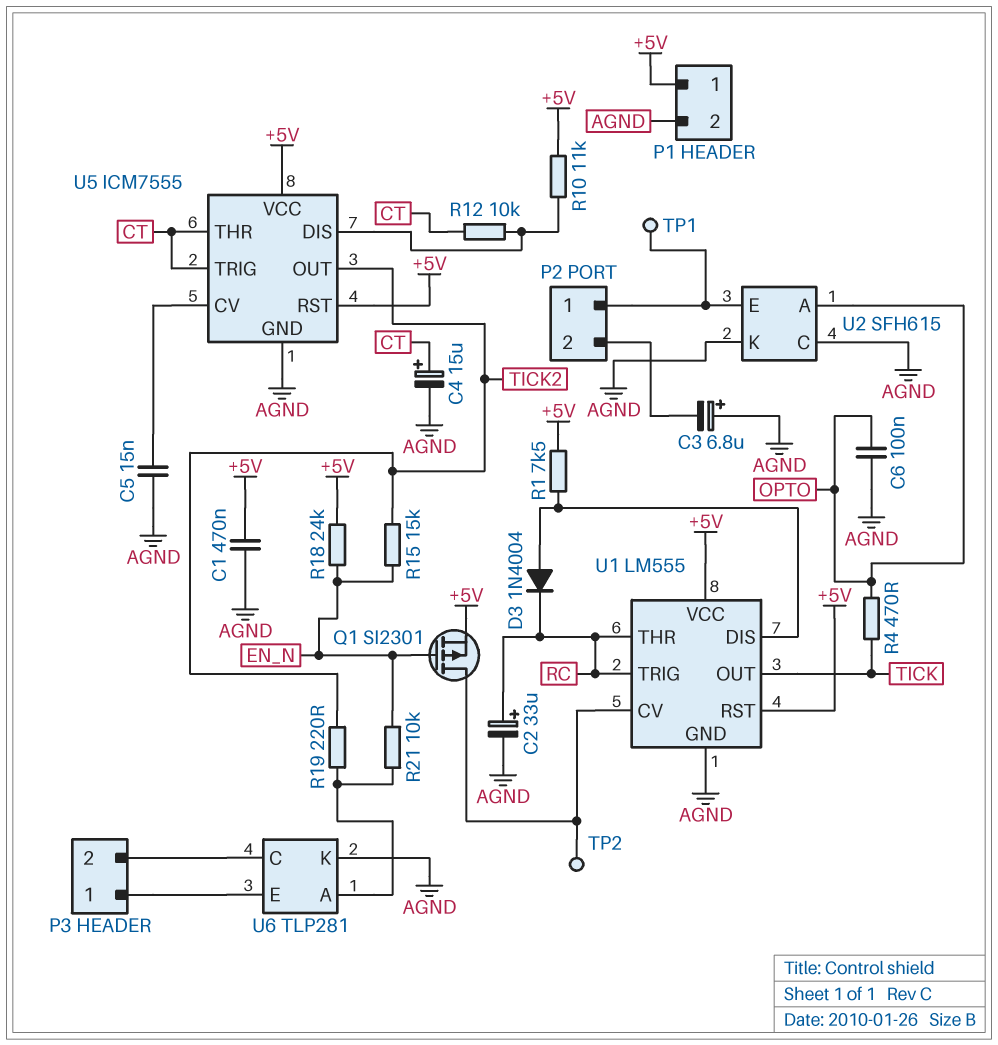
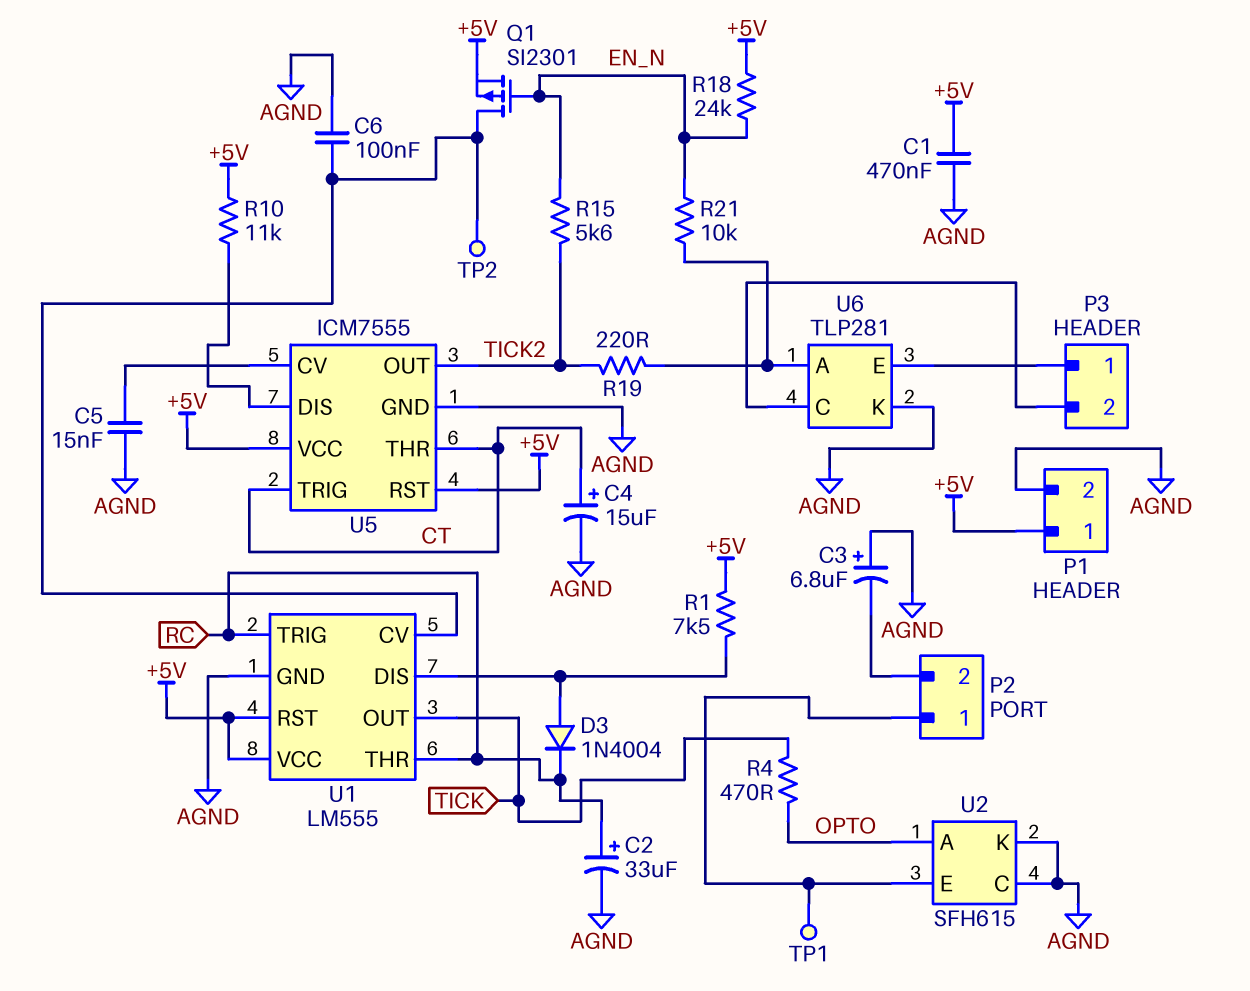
C6: 100nF (AGND, OPTO) -> 100nF (AGND, U1/CV)
R12: 10k (CT, U5/DIS) -> none
R15: 15k (EN_N, TICK2) -> 5.6k (EN_N, TICK2)

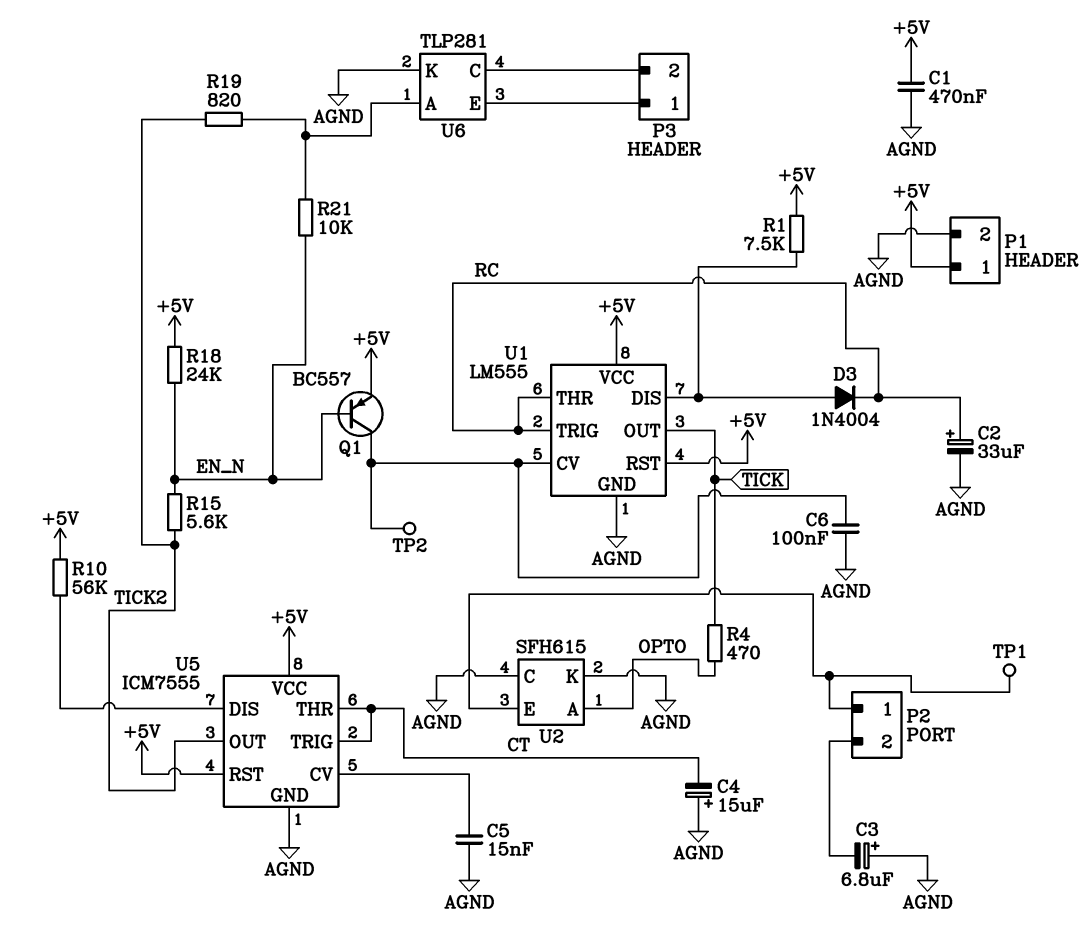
C4: 15uF (plus CT, minus AGND) -> 15uF (plus AGND, minus CT)
Q1: PMOS SI2301 (G EN_N, D U1/CV, S +5V) -> PNP BC557 (B EN_N, C U1/CV, E +5V)
R10: 11k (+5V, U5/DIS) -> 56k (+5V, U5/DIS)
R19: 220 (TICK2, U6/A) -> 820 (TICK2, U6/A)

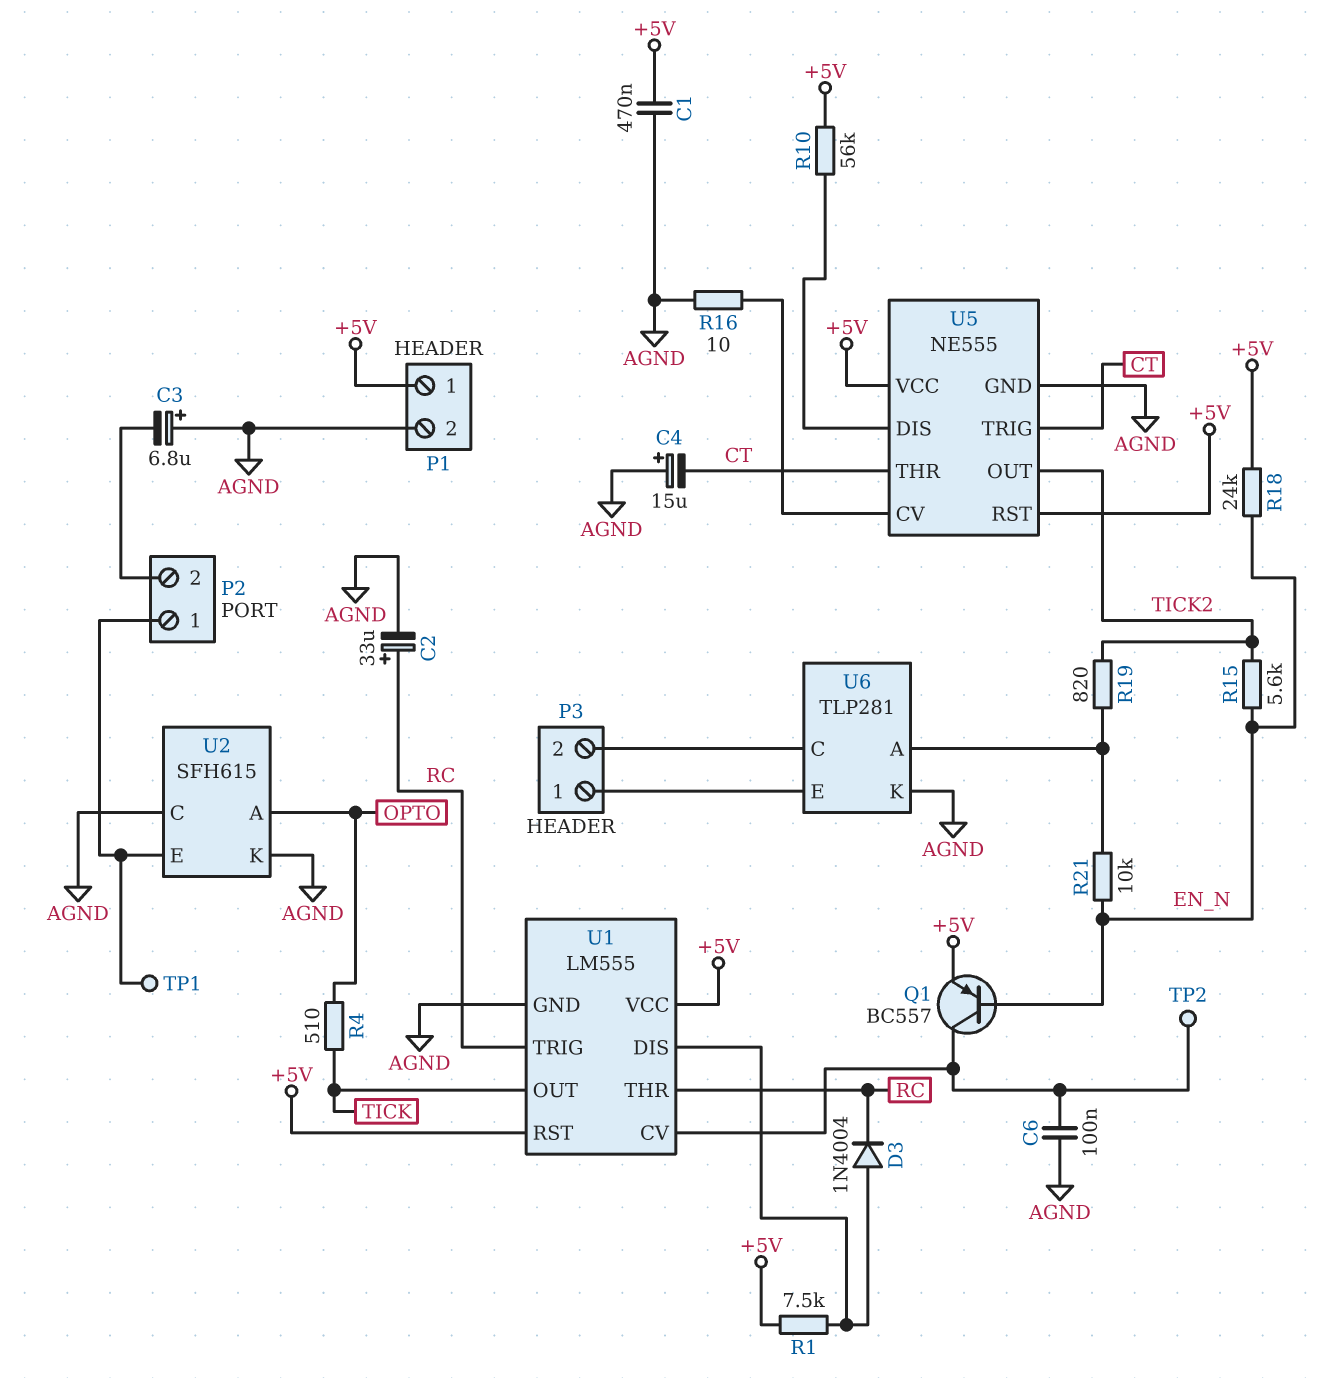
C5: 15nF (AGND, U5/CV) -> none
R4: 470 (OPTO, TICK) -> 510 (OPTO, TICK)
R16: none -> 10 (AGND, U5/CV)
U5: ICM7555 -> NE555

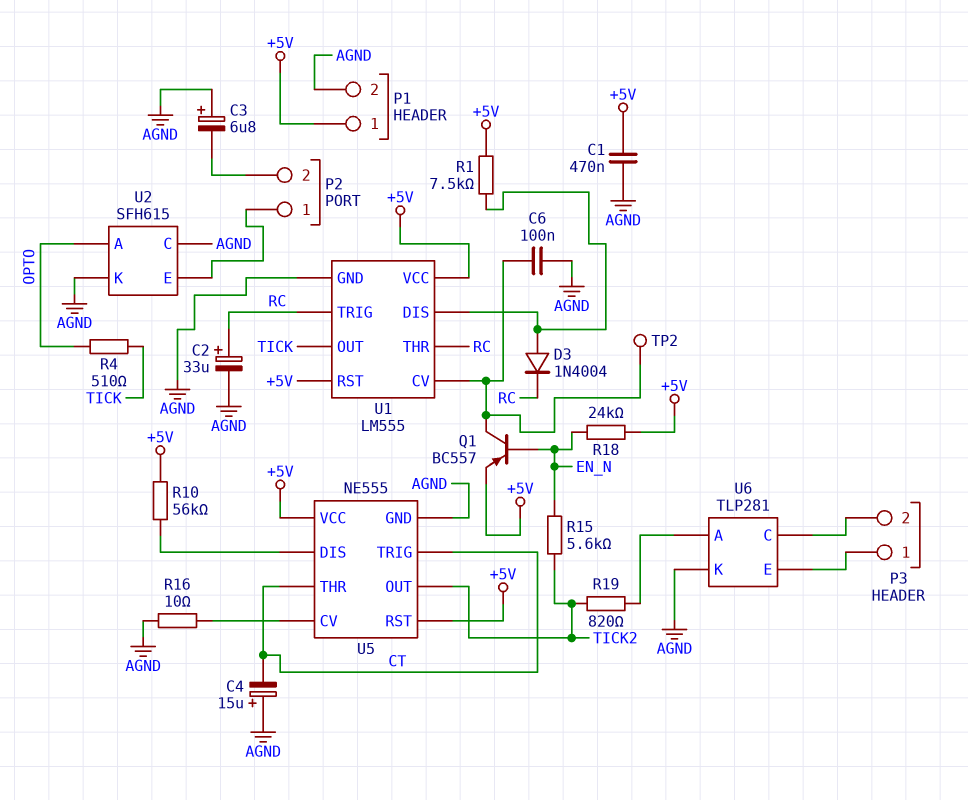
R21: 10k (EN_N, U6/A) -> none
TP1: test point (P2/1) -> none

